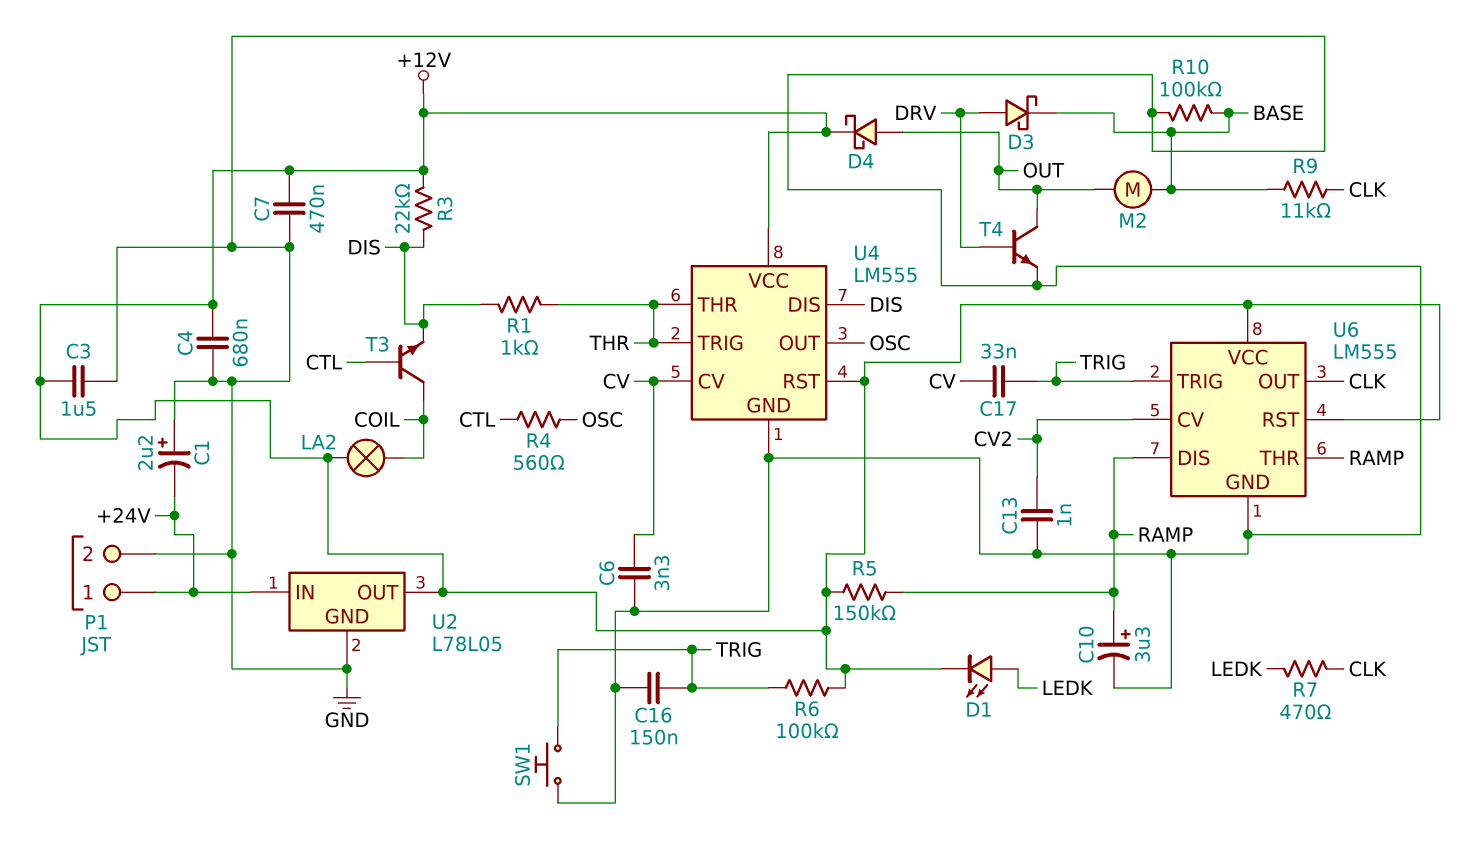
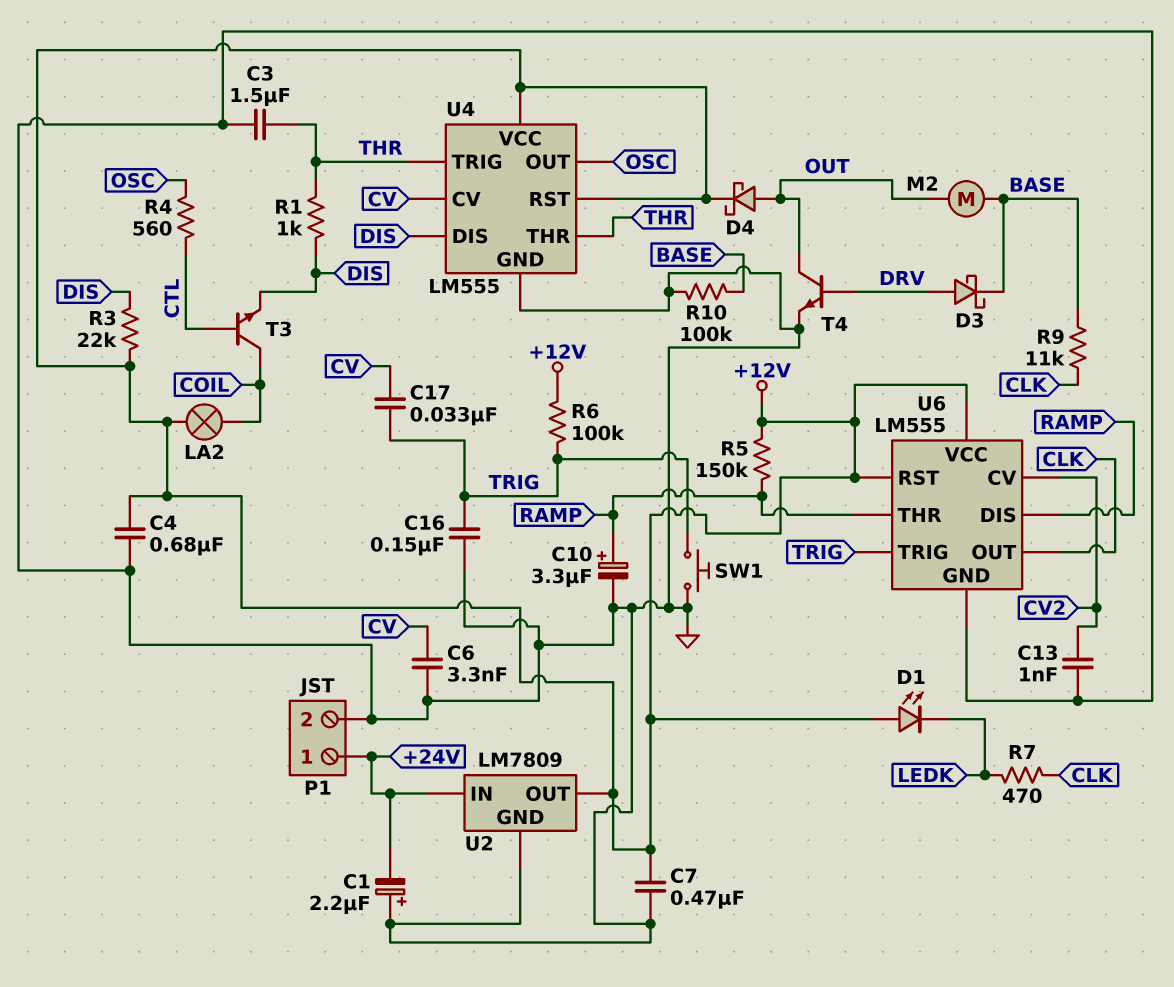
C3: 1.5uF (+12V, GND) -> 1.5uF (GND, THR)
D1: LED (A LEDK, K +12V) -> LED (A +12V, K LEDK)
U2: L78L05 -> LM7809

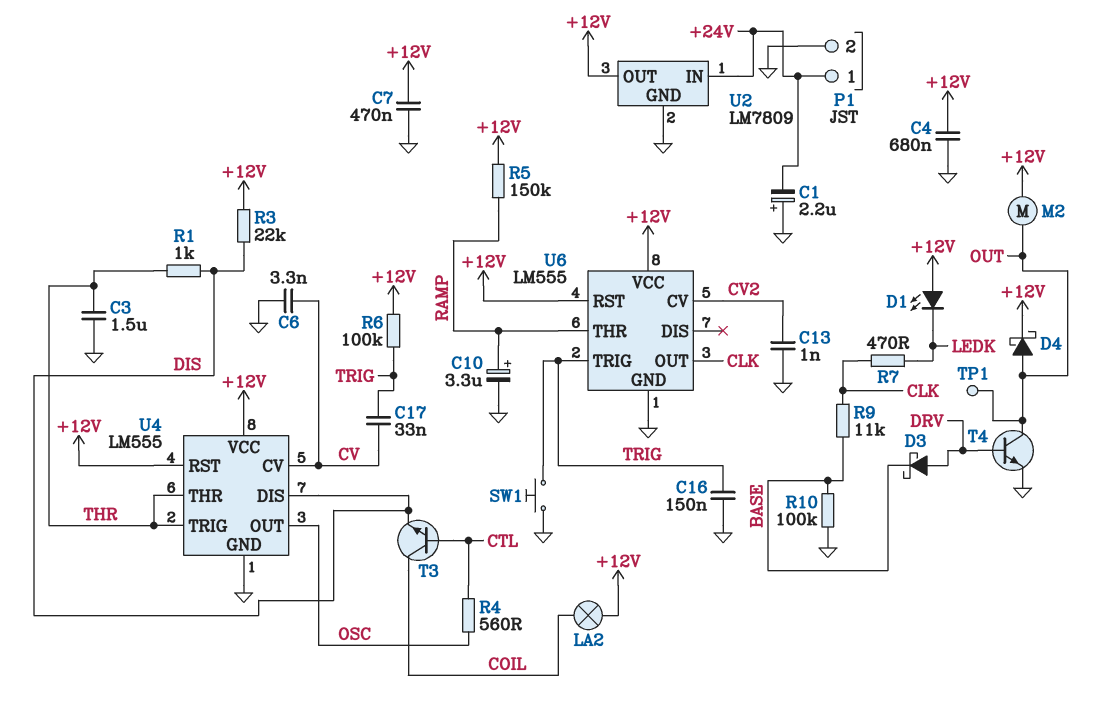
M2: motor (BASE, OUT) -> motor (+12V, OUT)
TP1: none -> test point (OUT)
U6 pin DIS: RAMP -> none

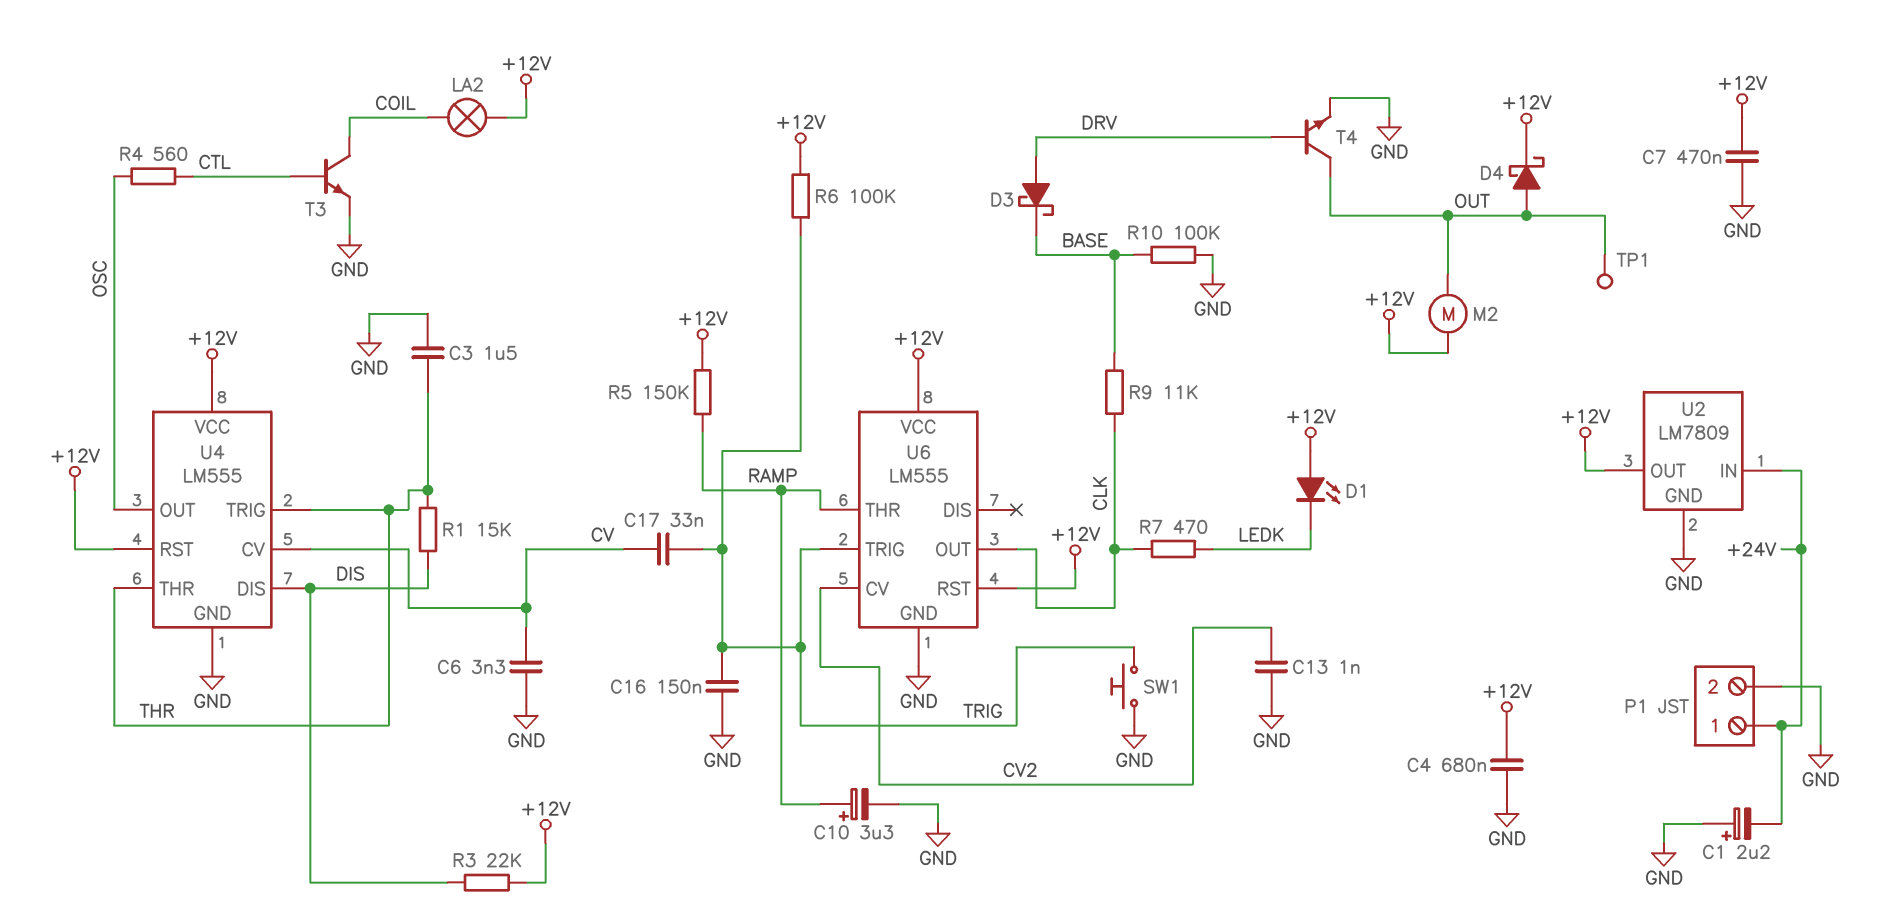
R1: 1k (DIS, THR) -> 15k (DIS, THR)
T3: NPN (B CTL, C COIL, E DIS) -> NPN (B CTL, C COIL, E GND)

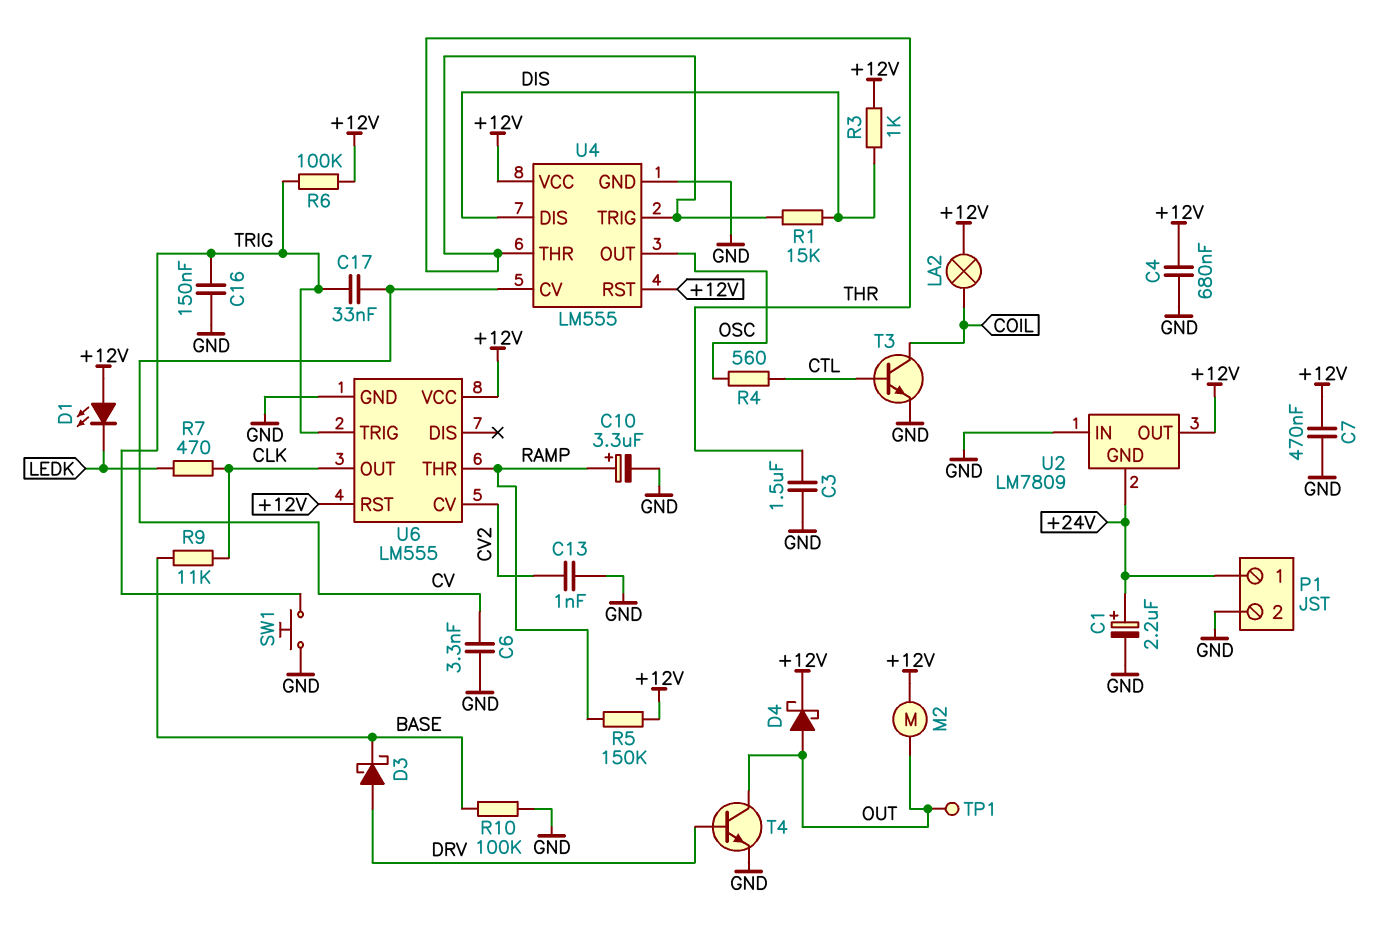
C1: 2.2uF (plus GND, minus +24V) -> 2.2uF (plus +24V, minus GND)
R3: 22k (+12V, DIS) -> 1k (+12V, DIS)
U2 pin GND: GND -> +24V
U2 pin IN: +24V -> GND

